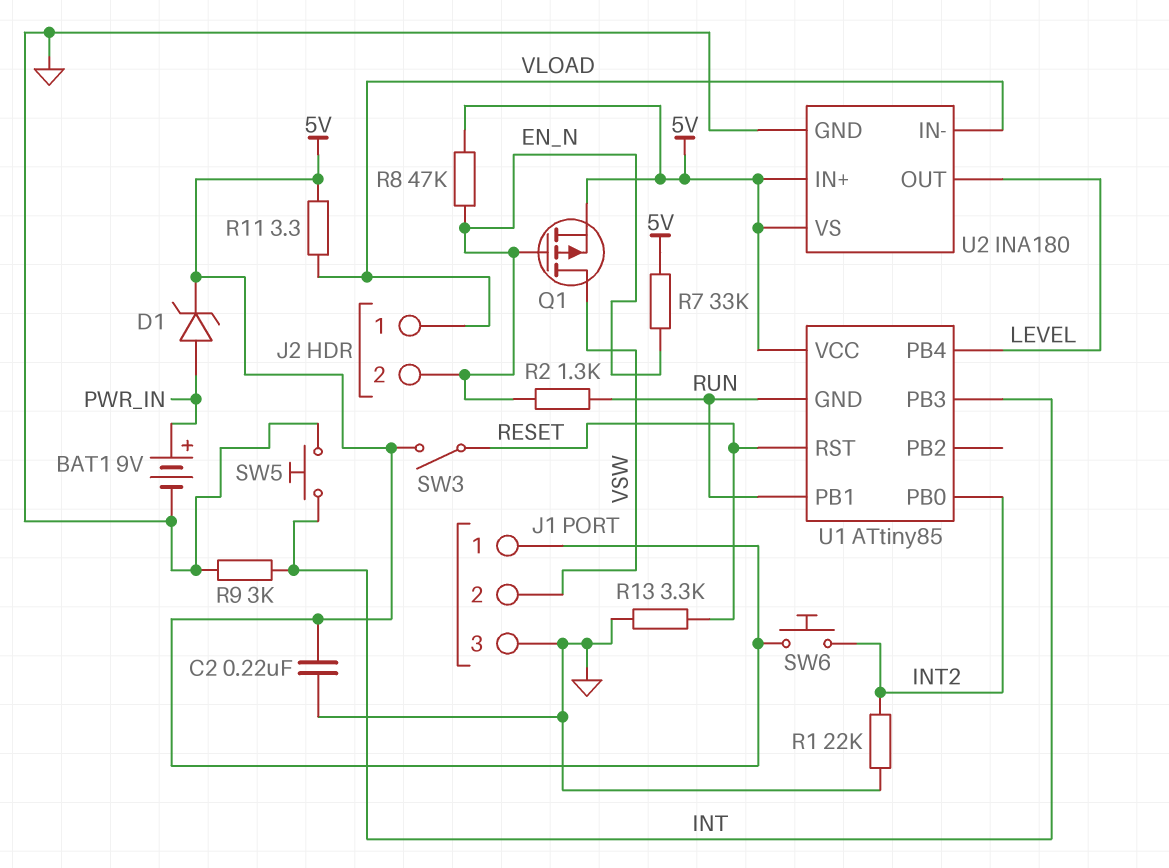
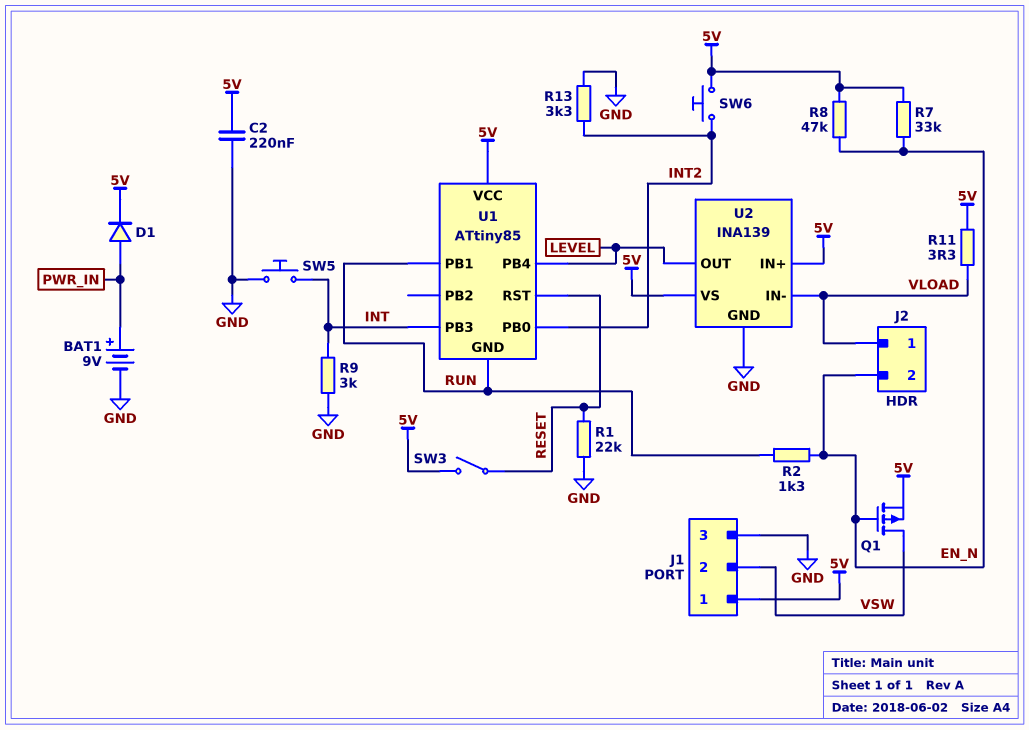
D1: zener (A PWR_IN, K 5V) -> diode (A PWR_IN, K 5V)
R1: 22k (GND, INT2) -> 22k (GND, RESET)
R13: 3.3k (GND, RESET) -> 3.3k (GND, INT2)
U2: INA180 -> INA139

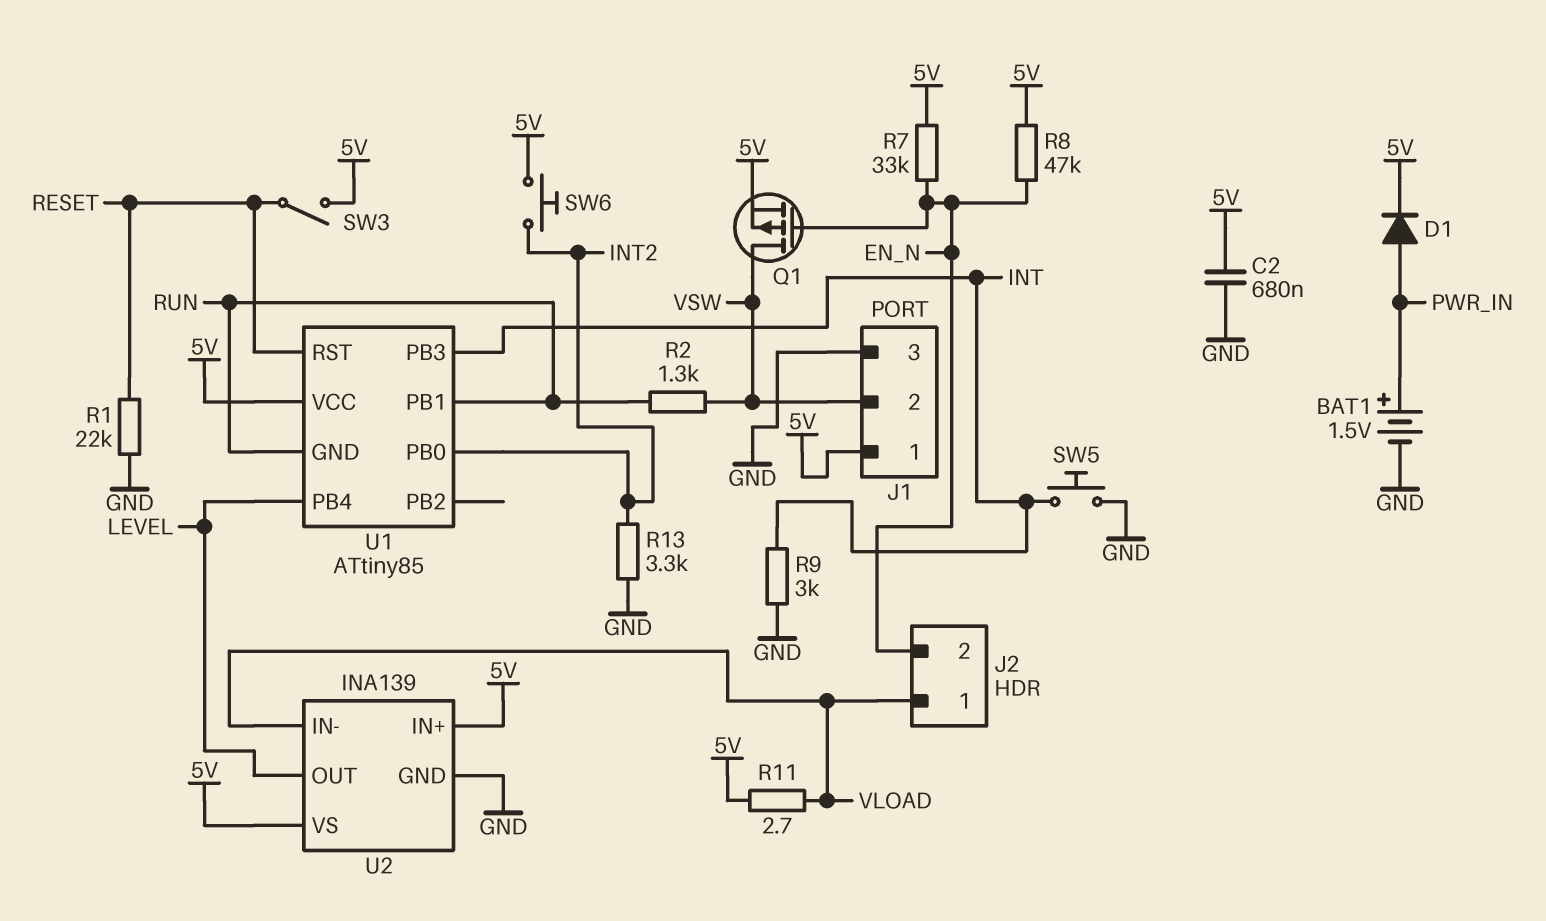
BAT1: 9V (plus PWR_IN, minus GND) -> 1.5V (plus PWR_IN, minus GND)
C2: 220nF (5V, GND) -> 680nF (5V, GND)
R2: 1.3k (EN_N, RUN) -> 1.3k (RUN, VSW)
R11: 3.3 (5V, VLOAD) -> 2.7 (5V, VLOAD)

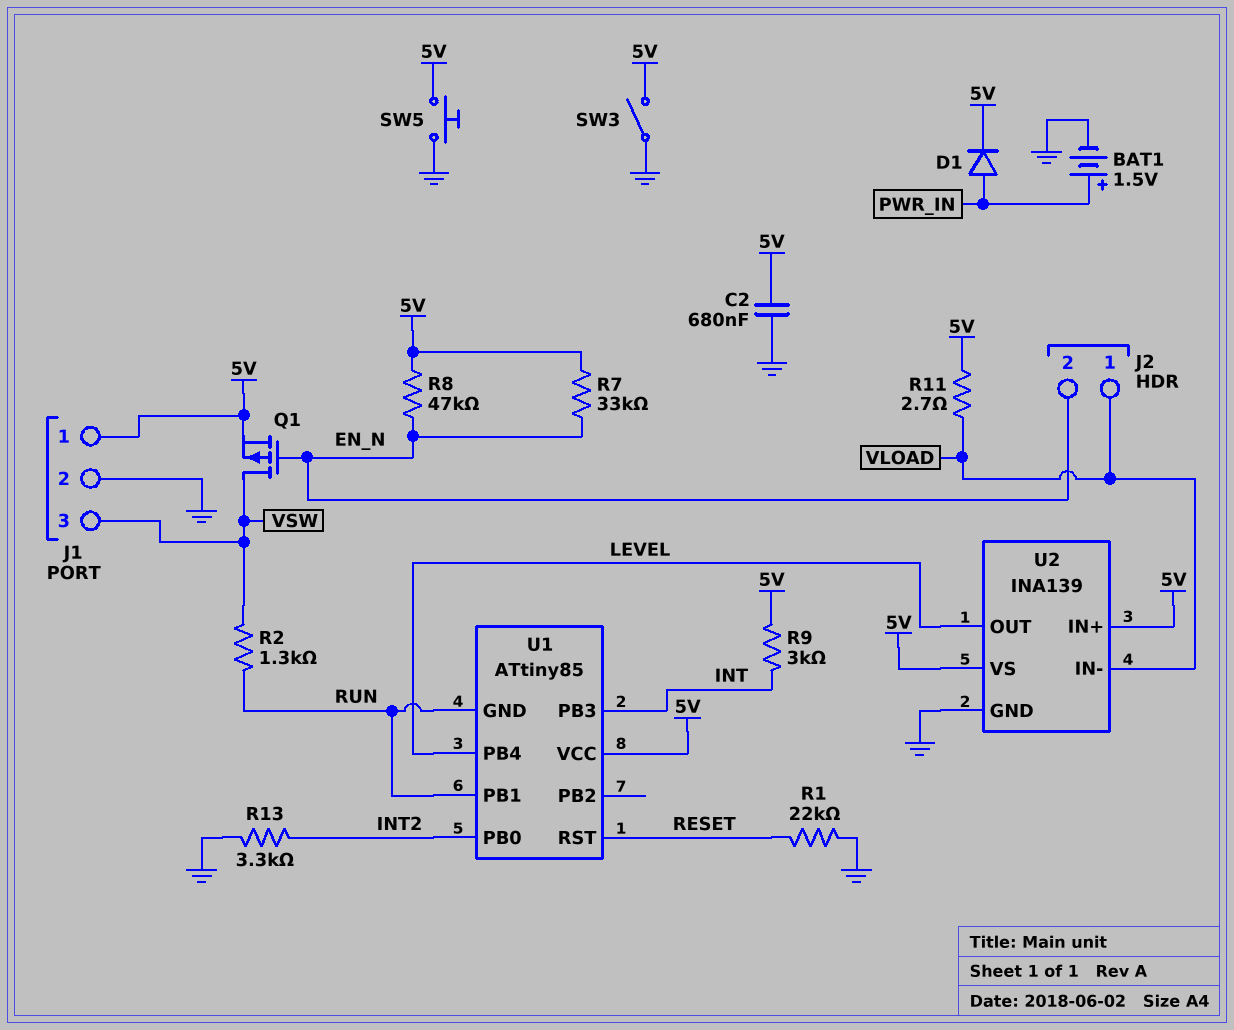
J1 pin 2: VSW -> GND
J1 pin 3: GND -> VSW
R9: 3k (GND, INT) -> 3k (5V, INT)
SW3: switch (5V, RESET) -> switch (5V, GND)
SW5: button (GND, INT) -> button (5V, GND)
SW6: button (5V, INT2) -> none

